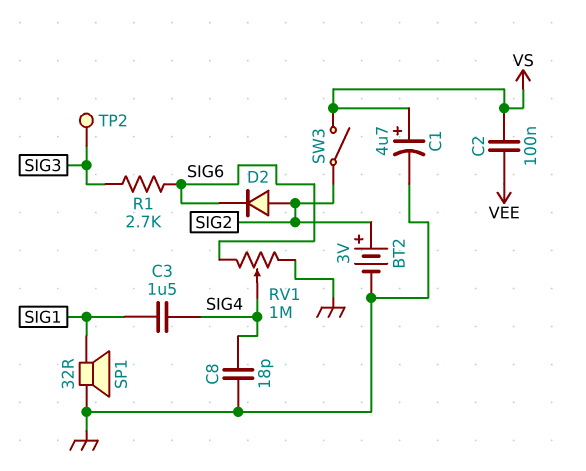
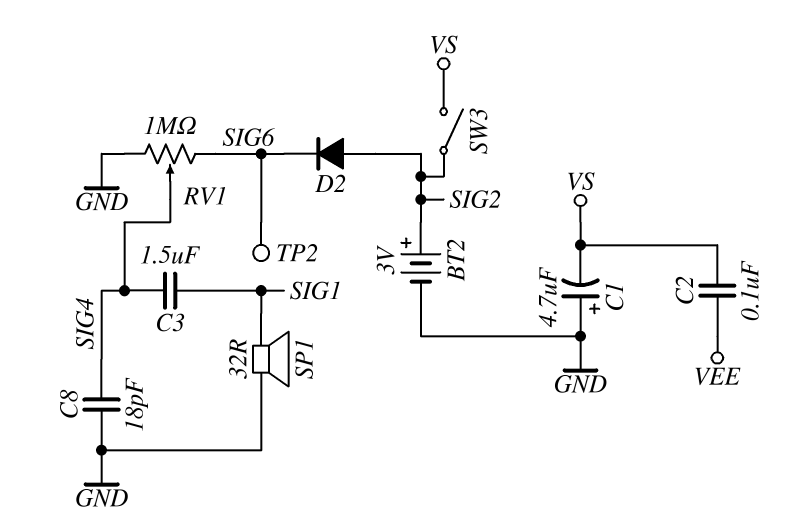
C1: 4.7uF (plus VS, minus GND) -> 4.7uF (plus GND, minus VS)
R1: 2.7k (SIG3, SIG6) -> none
TP2: test point (SIG3) -> test point (SIG6)

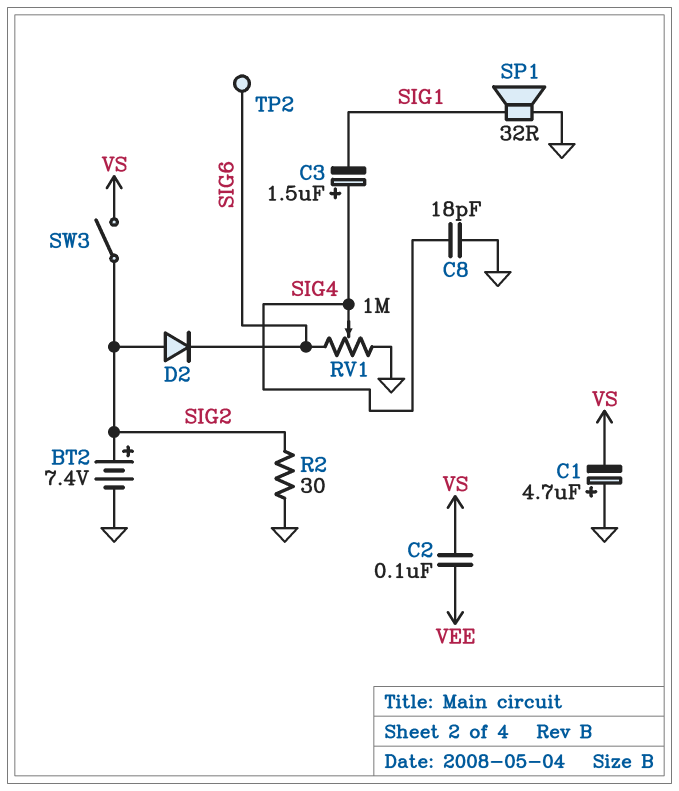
BT2: 3V (plus SIG2, minus GND) -> 7.4V (plus SIG2, minus GND)
C3: 1.5uF (SIG1, SIG4) -> 1.5uF (plus SIG4, minus SIG1)
R2: none -> 30 (GND, SIG2)

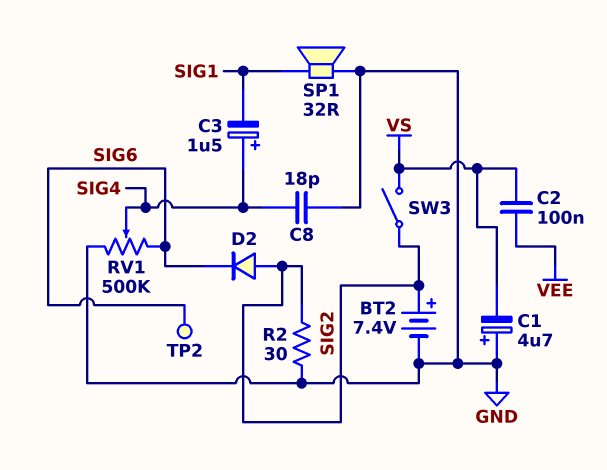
RV1: 1M (GND, SIG6, wiper SIG4) -> 500k (GND, SIG6, wiper SIG4)

